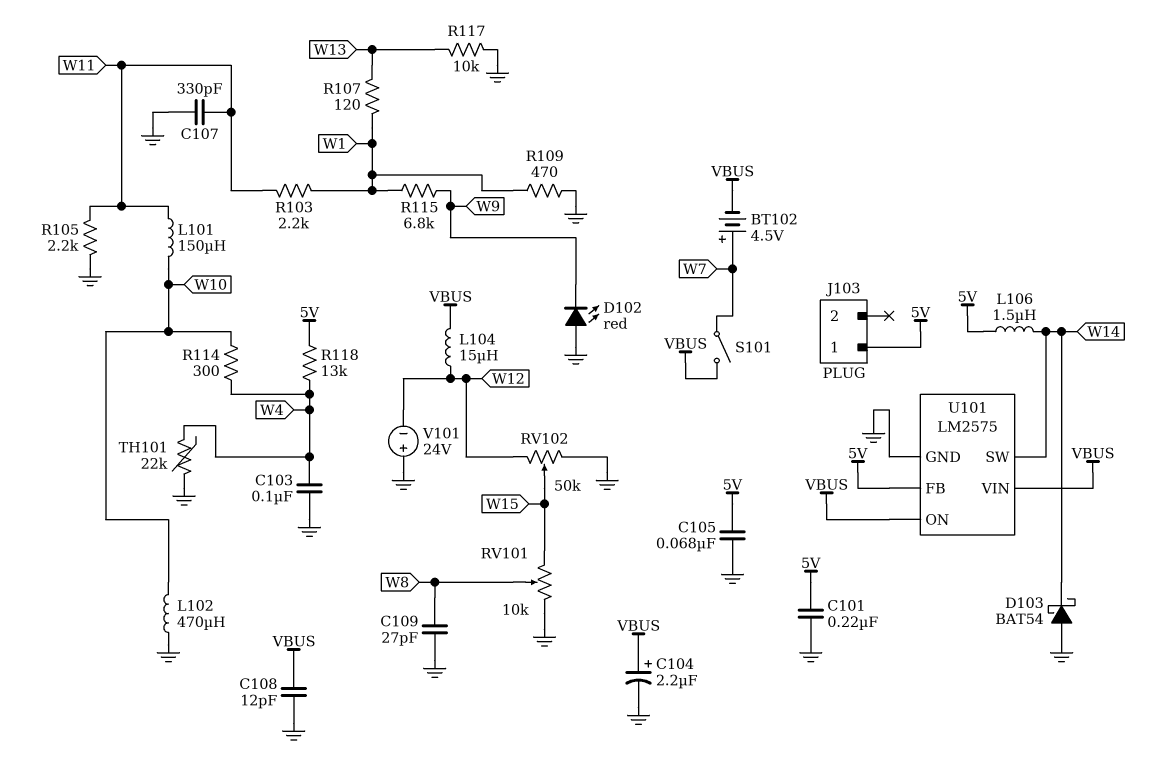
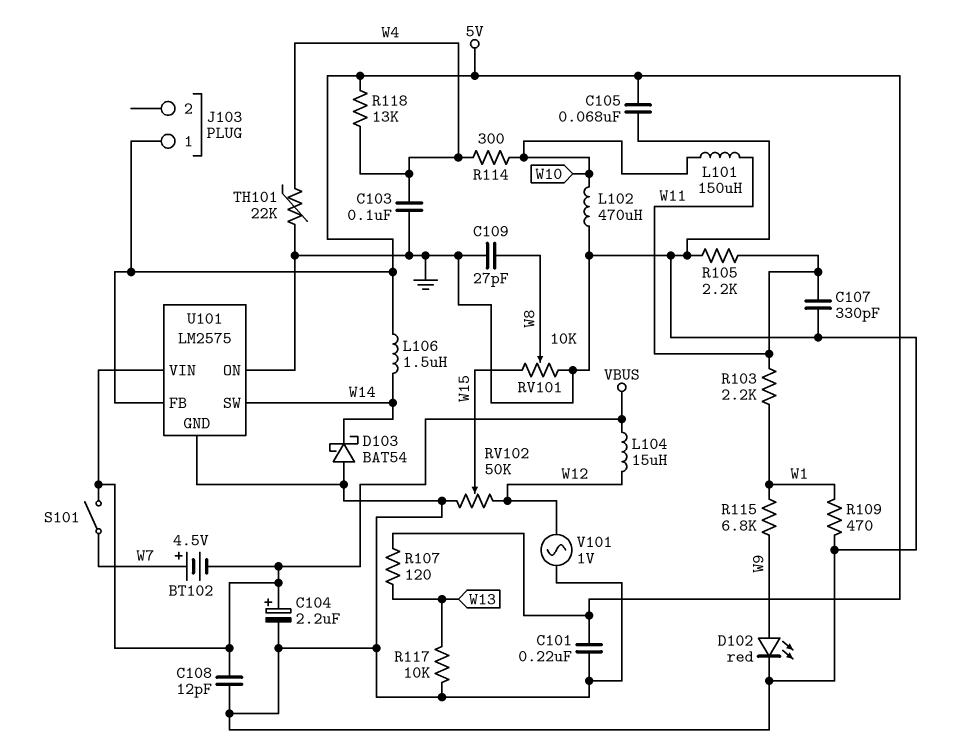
D102: LED red (A GND, K W9) -> LED red (A W9, K GND)
R107: 120 (W1, W13) -> 120 (5V, W13)
U101 pin ON: VBUS -> GND
V101: 24V (plus GND, minus W12) -> AC 1V (GND, W12)

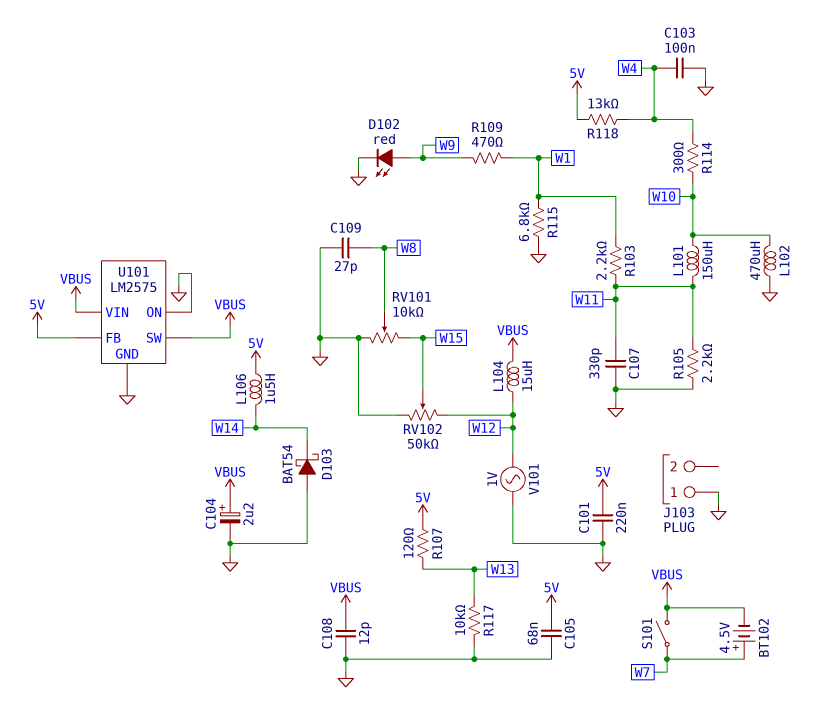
J103 pin 1: 5V -> GND
R109: 470 (GND, W1) -> 470 (W1, W9)
R115: 6.8k (W1, W9) -> 6.8k (GND, W1)
TH101: 22k (GND, W4) -> none
U101 pin SW: W14 -> VBUS

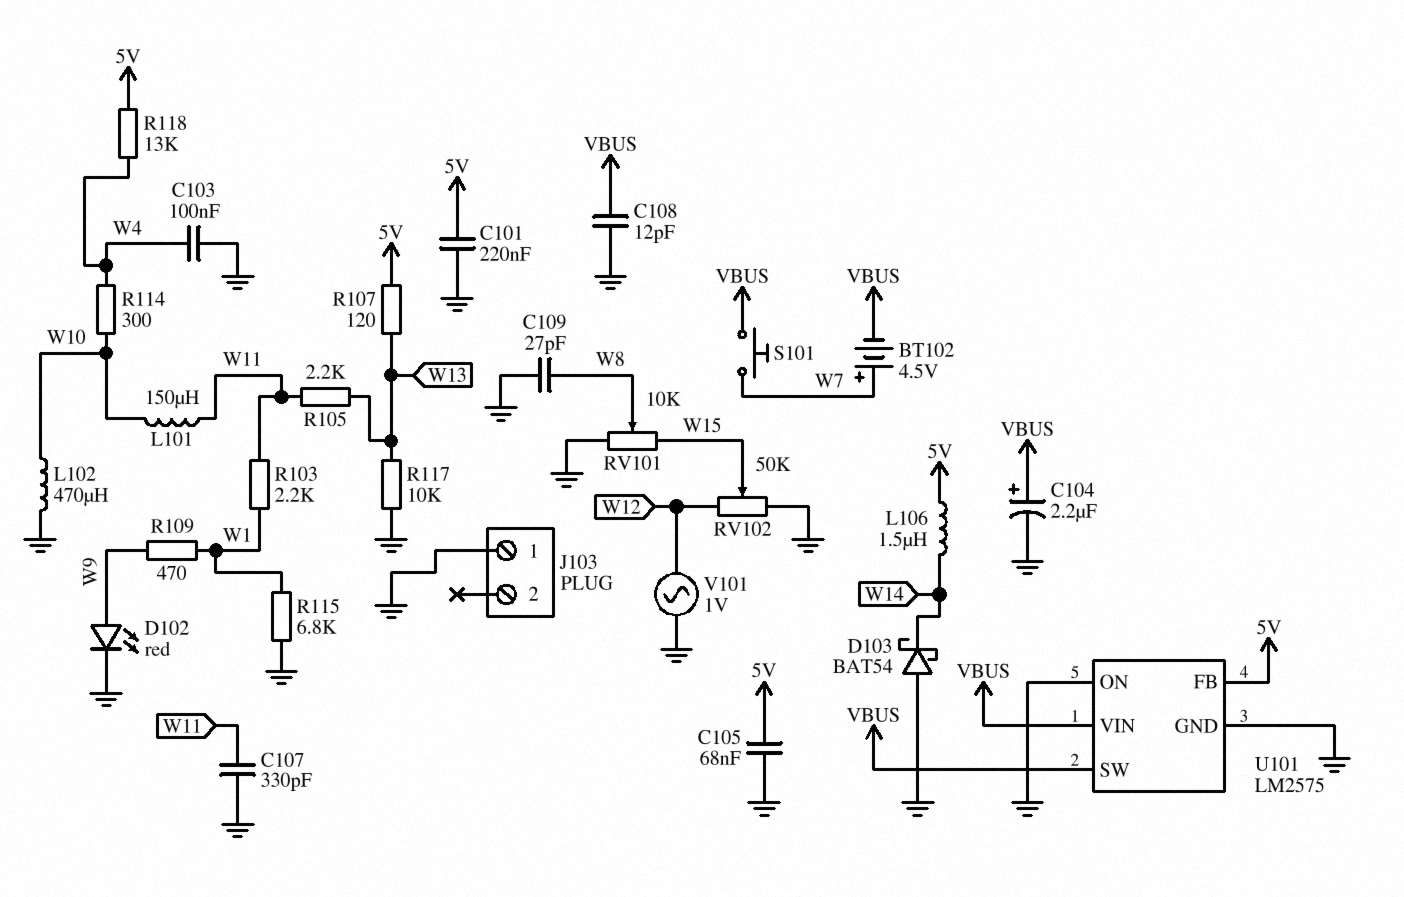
L104: 15uH (VBUS, W12) -> none
R105: 2.2k (GND, W11) -> 2.2k (W11, W13)
S101: switch (VBUS, W7) -> button (VBUS, W7)

